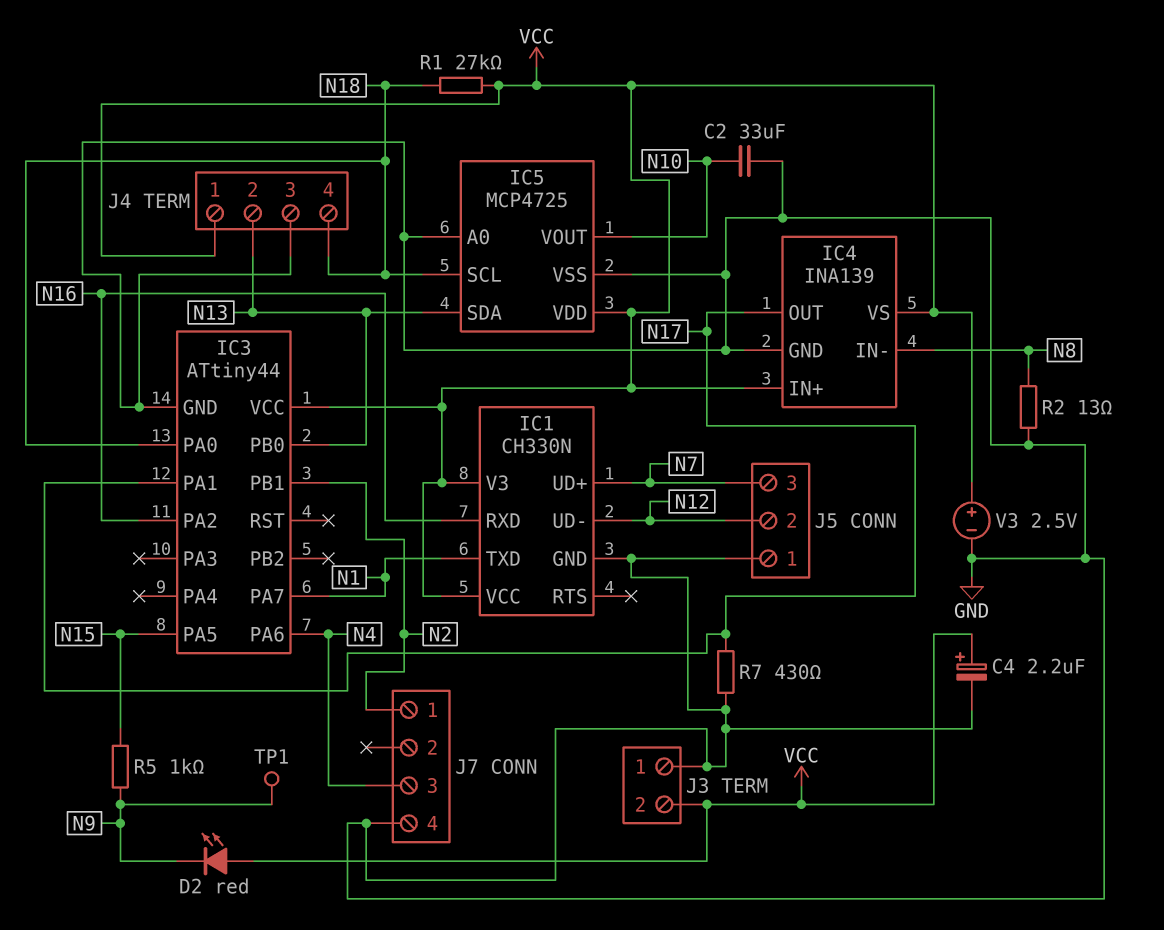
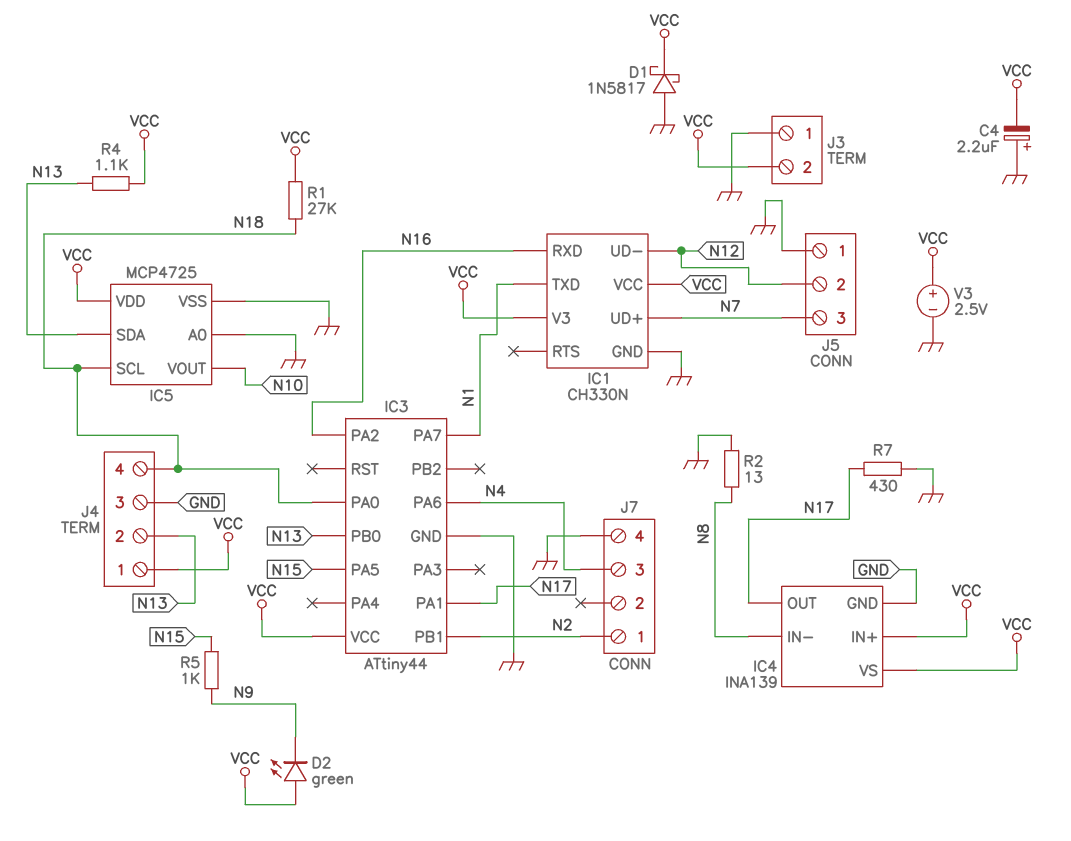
C2: 33uF (GND, N10) -> none
C4: 2.2uF (plus VCC, minus GND) -> 2.2uF (plus GND, minus VCC)
D1: none -> schottky 1N5817 (A GND, K VCC)
D2: LED red (A VCC, K N9) -> LED green (A VCC, K N9)
R4: none -> 1.1k (N13, VCC)
TP1: test point (N9) -> none

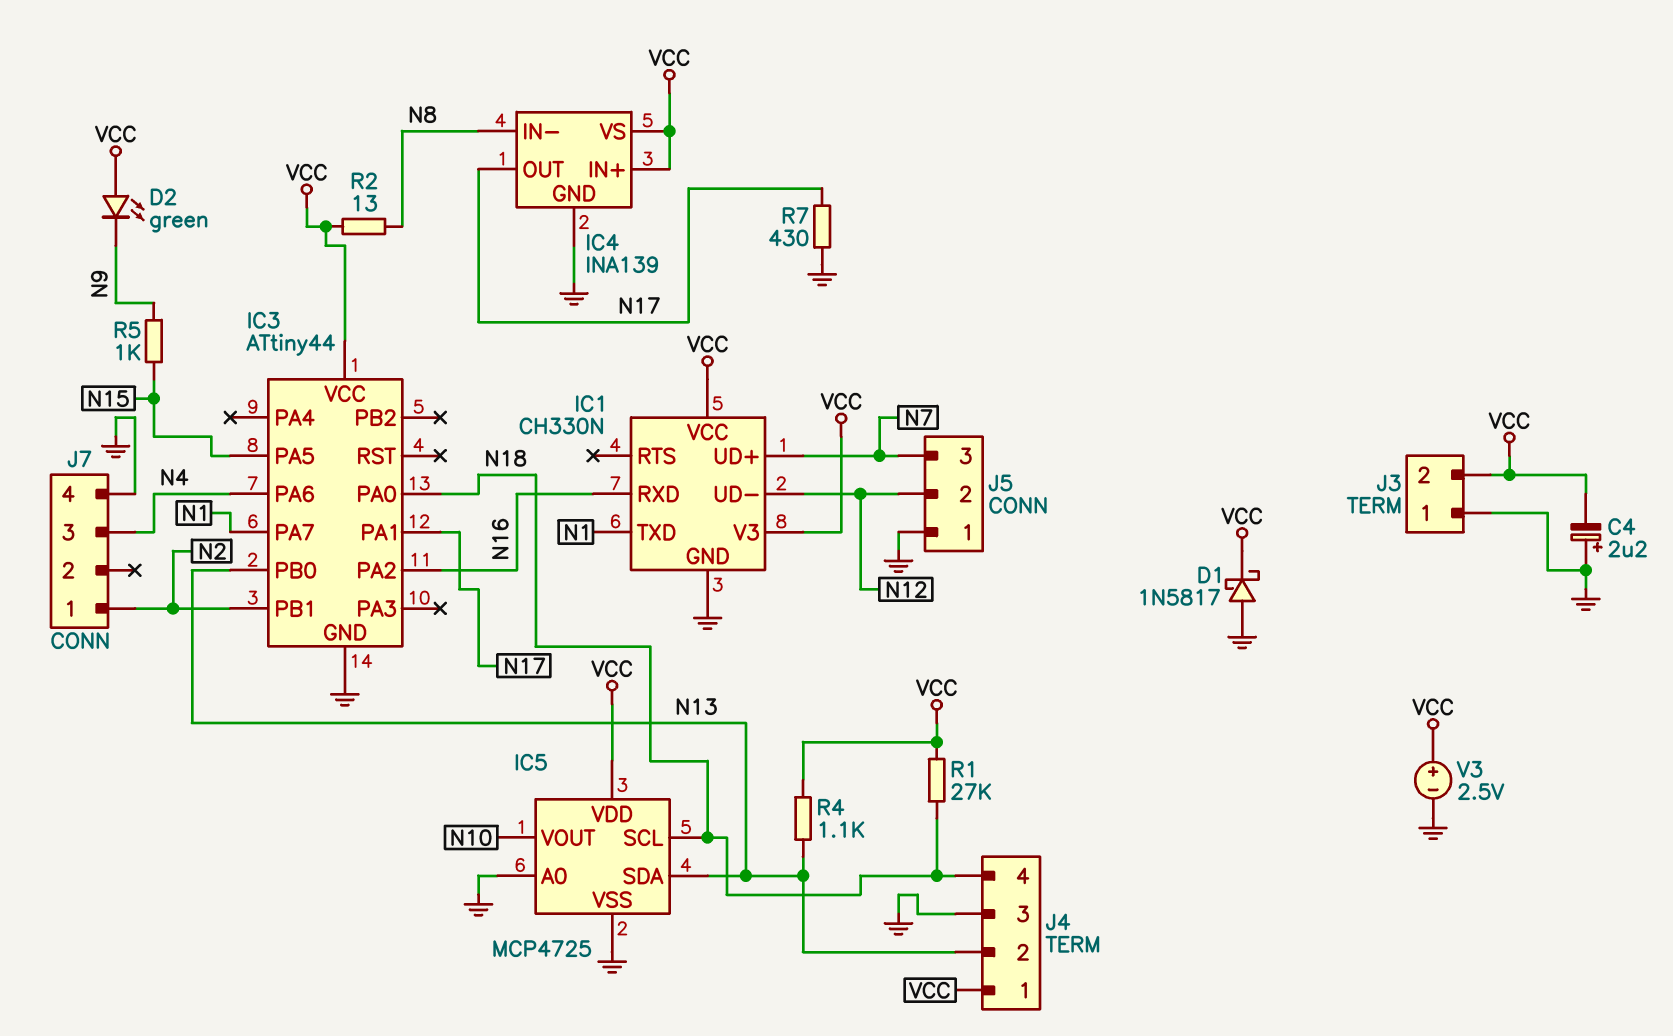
R2: 13 (GND, N8) -> 13 (N8, VCC)

